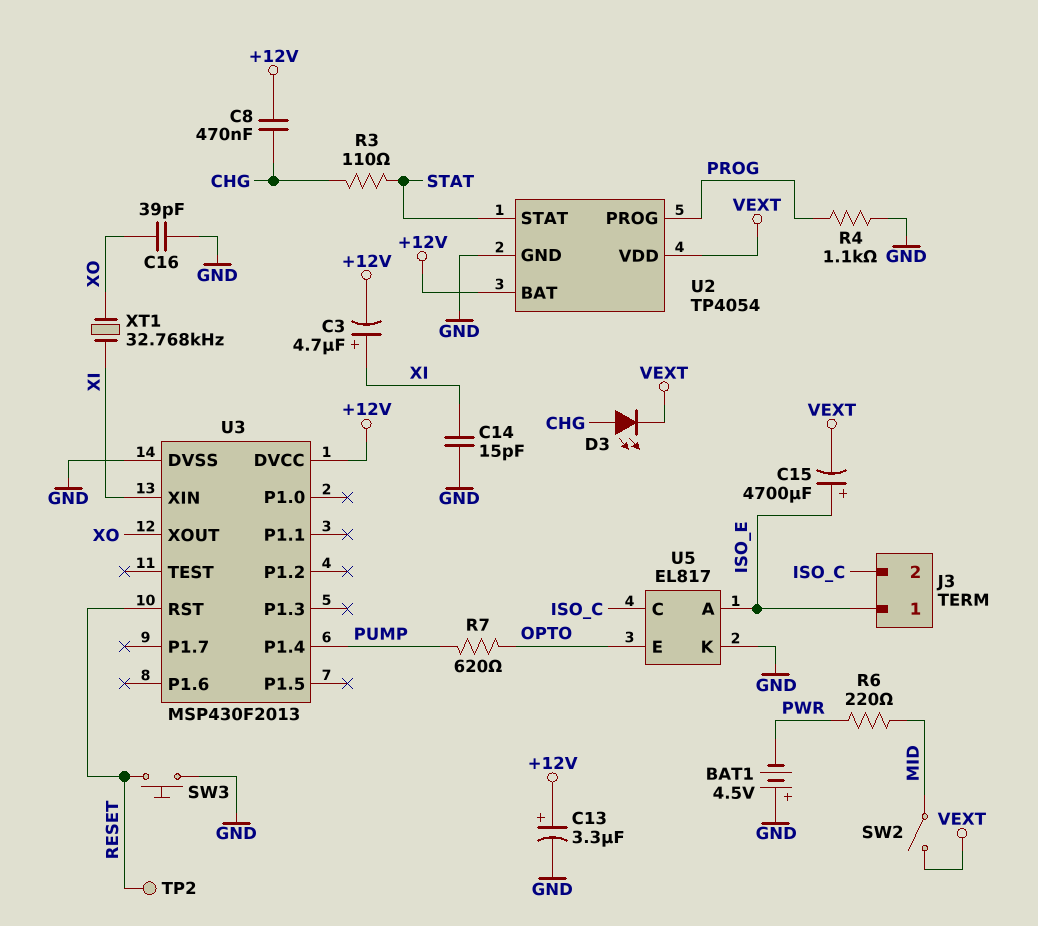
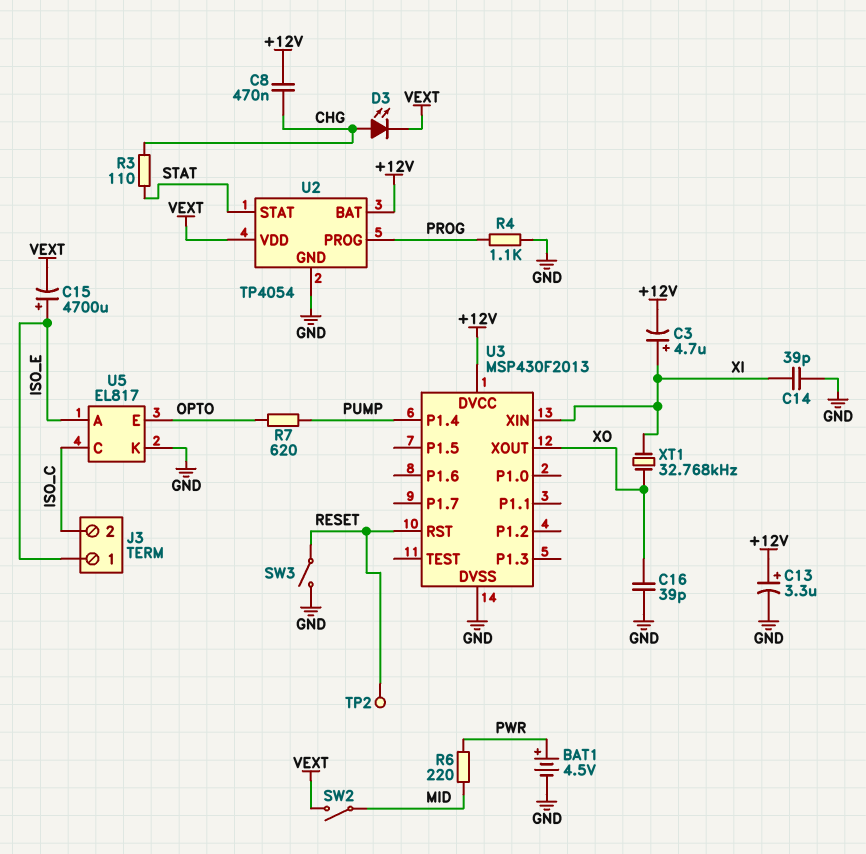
BAT1: 4.5V (plus GND, minus PWR) -> 4.5V (plus PWR, minus GND)
C14: 15pF (GND, XI) -> 39pF (GND, XI)
SW3: button (GND, RESET) -> switch (GND, RESET)

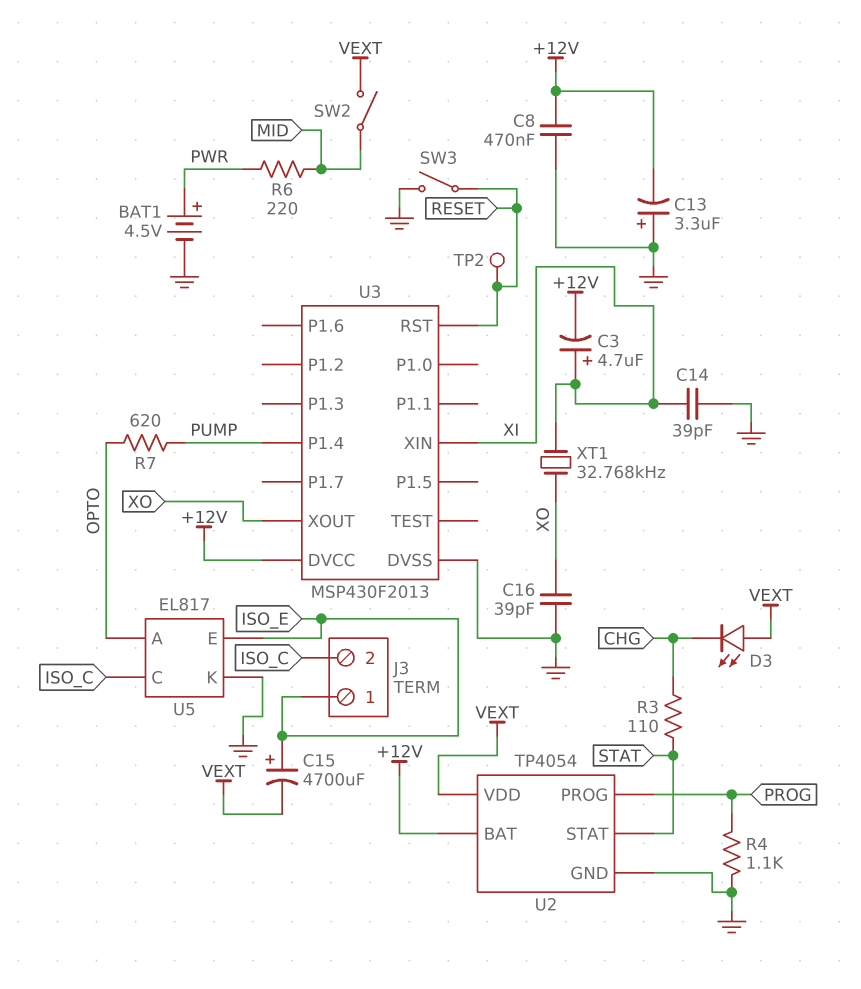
C8: 470nF (+12V, CHG) -> 470nF (+12V, GND)
C13: 3.3uF (plus +12V, minus GND) -> 3.3uF (plus GND, minus +12V)
D3: LED (A CHG, K VEXT) -> LED (A VEXT, K CHG)
U5 pin A: ISO_E -> OPTO
U5 pin E: OPTO -> ISO_E

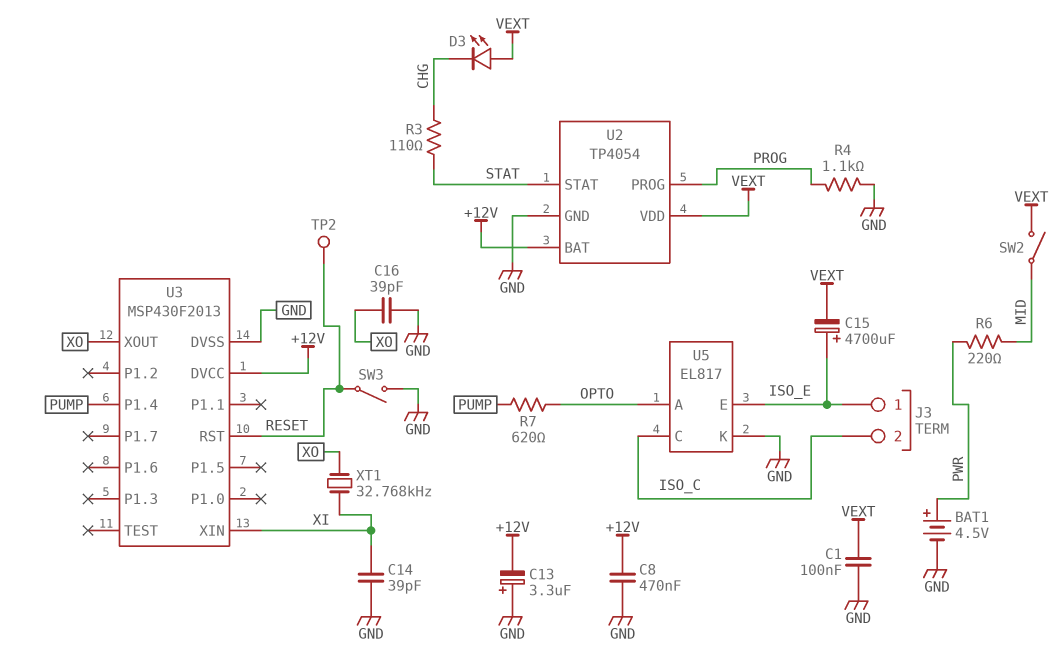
C1: none -> 100nF (GND, VEXT)
C3: 4.7uF (plus XI, minus +12V) -> none

